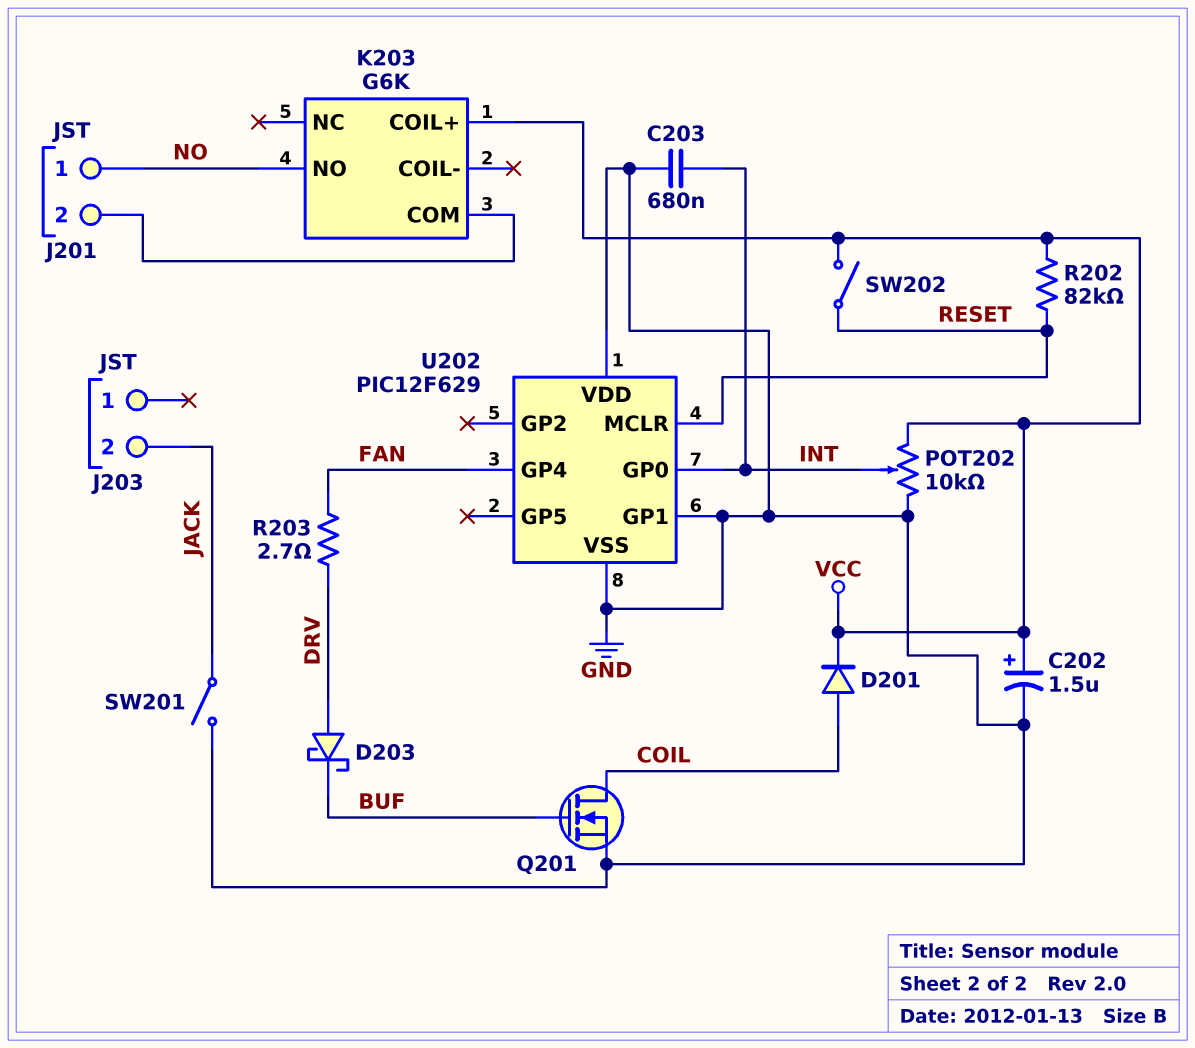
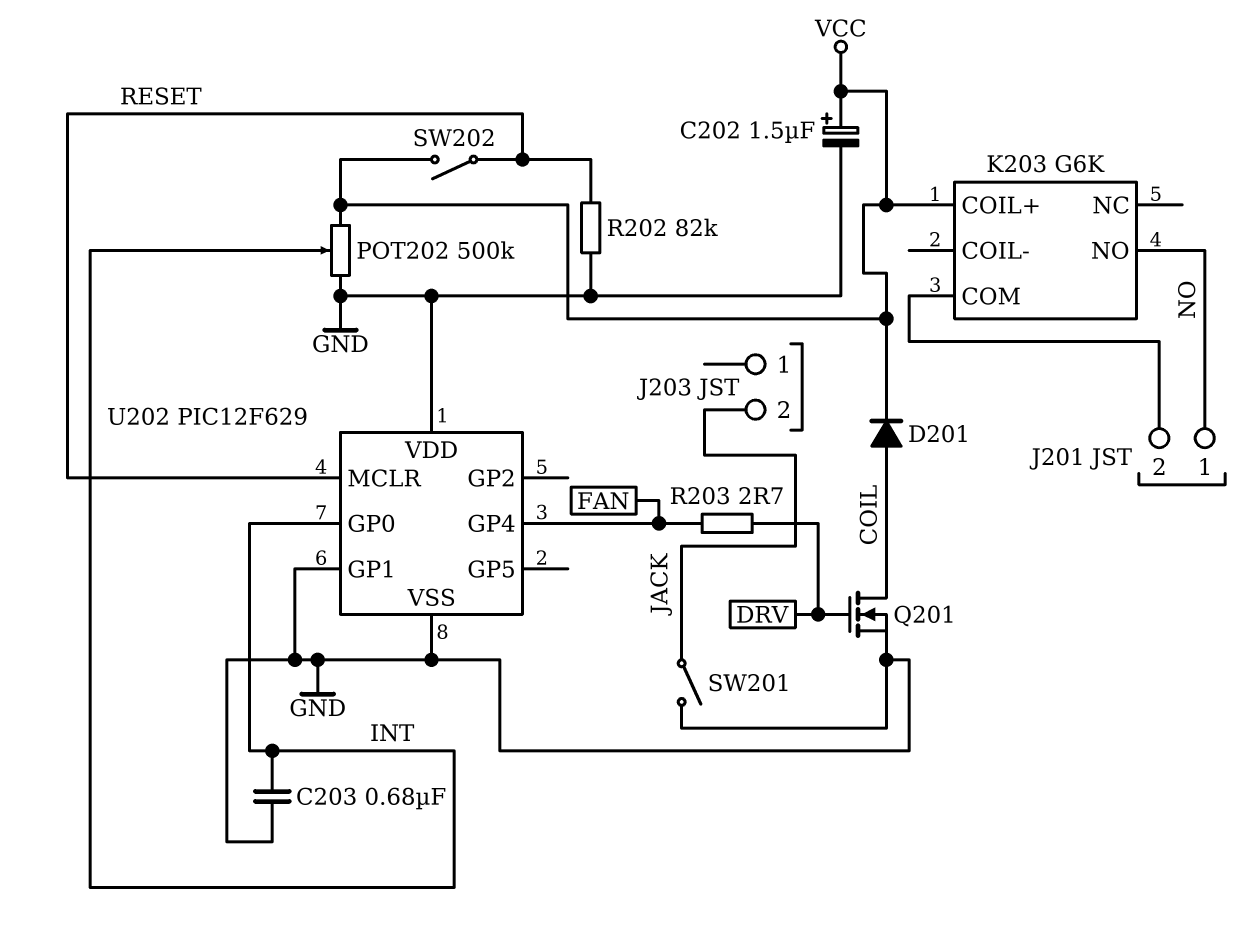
D203: schottky (A DRV, K BUF) -> none
POT202: 10k (GND, VCC, wiper INT) -> 500k (GND, VCC, wiper INT)
Q201: NMOS (G BUF, D COIL, S GND) -> NMOS (G DRV, D COIL, S GND)
R202: 82k (RESET, VCC) -> 82k (GND, RESET)

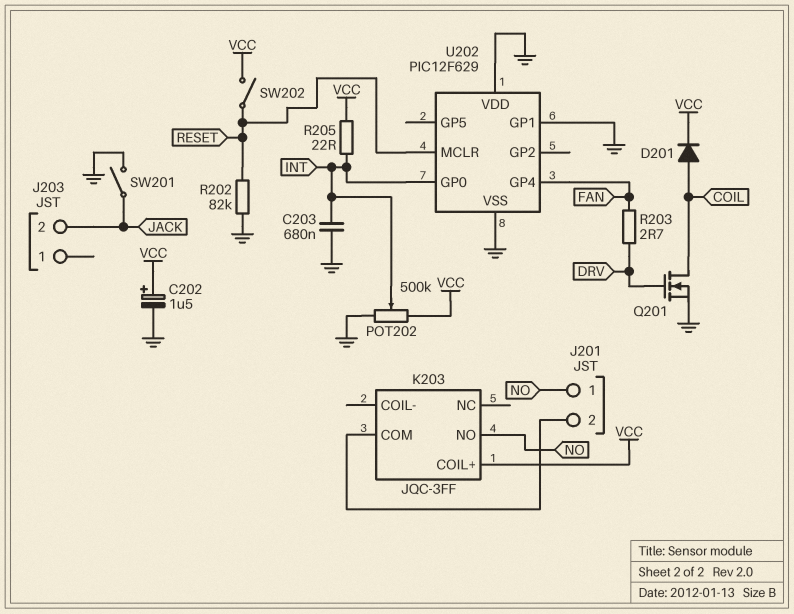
K203: G6K -> JQC-3FF
R205: none -> 22 (INT, VCC)

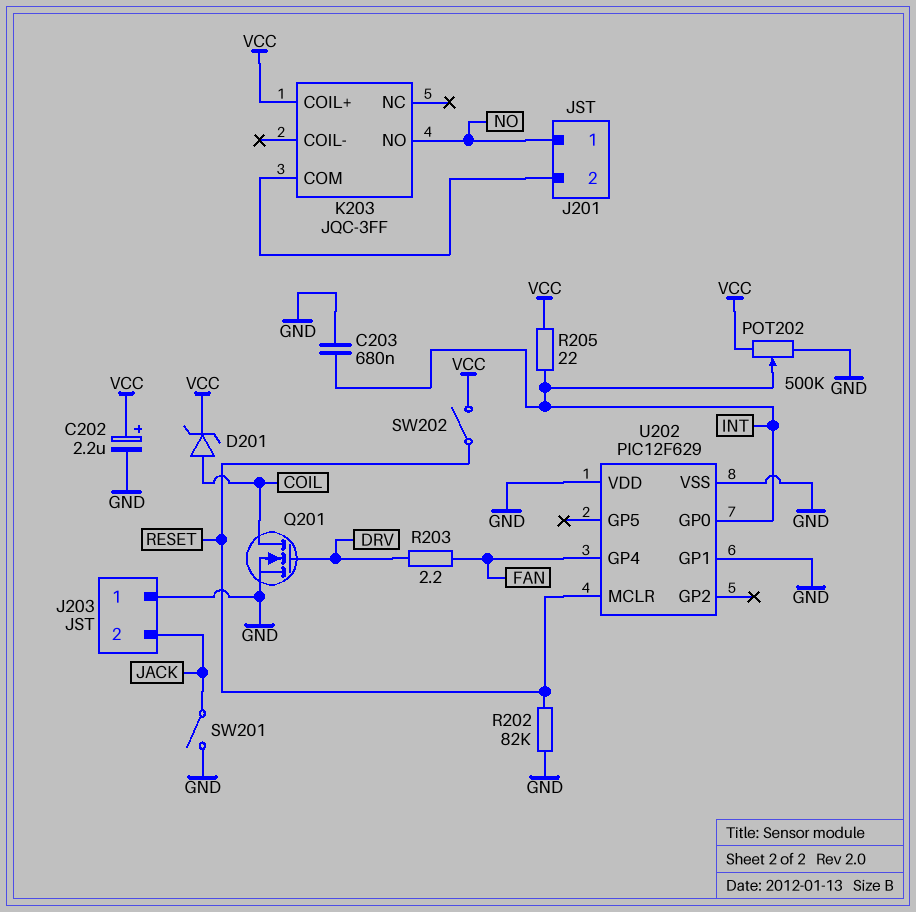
C202: 1.5uF (plus VCC, minus GND) -> 2.2uF (plus VCC, minus GND)
D201: diode (A COIL, K VCC) -> zener (A COIL, K VCC)
J203 pin 1: none -> GND
R203: 2.7 (DRV, FAN) -> 2.2 (DRV, FAN)

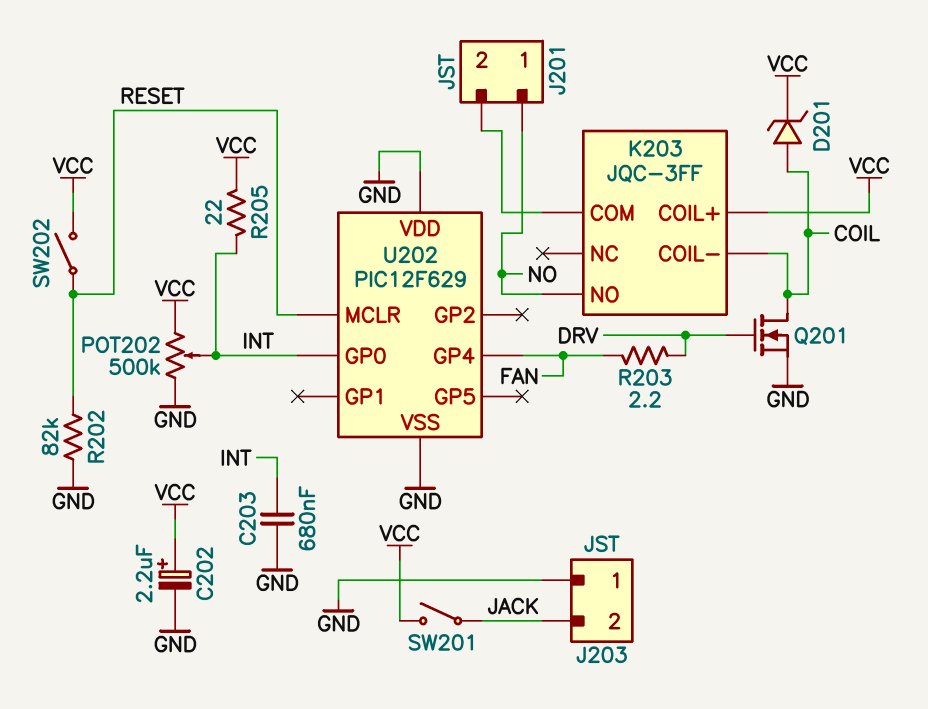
K203 pin COIL-: none -> COIL
SW201: switch (GND, JACK) -> switch (JACK, VCC)
U202 pin GP1: GND -> none

